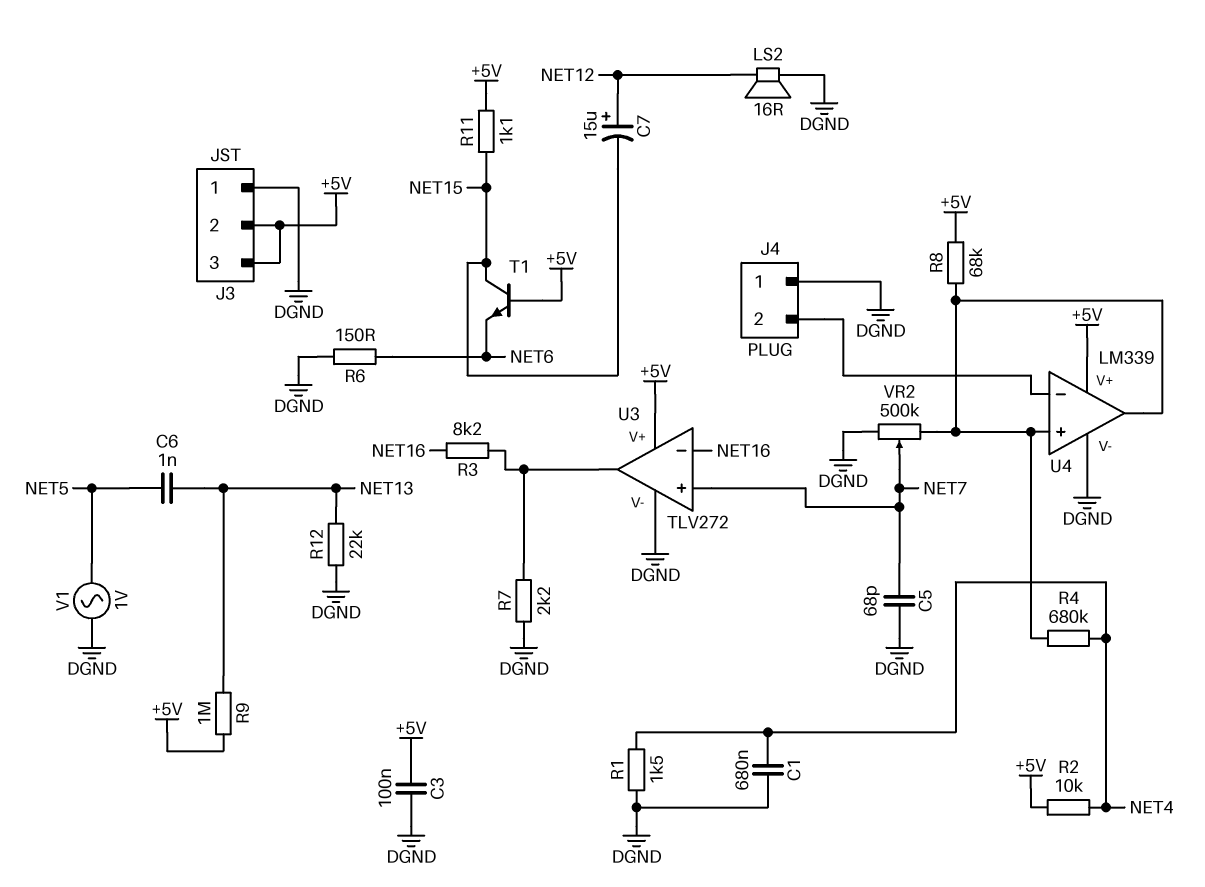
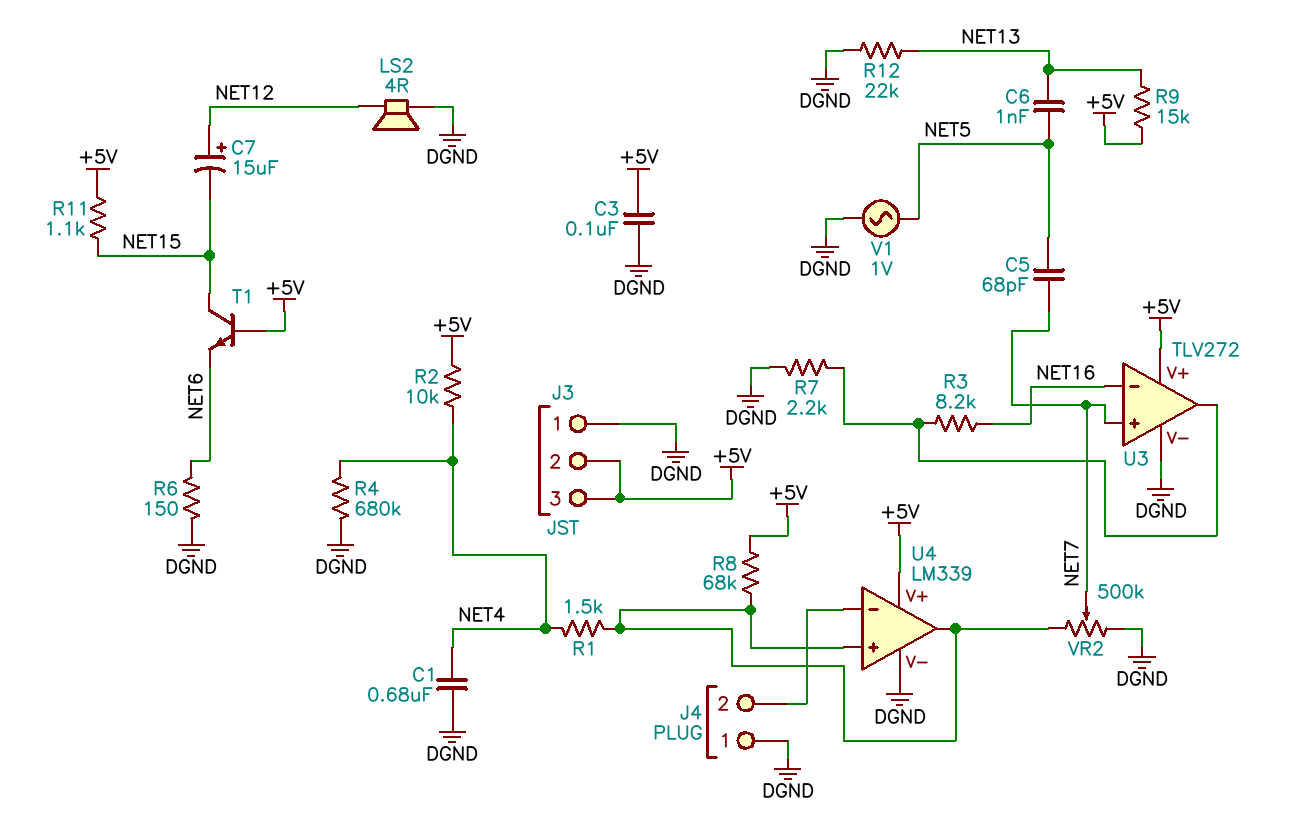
C5: 68pF (DGND, NET7) -> 68pF (NET5, NET7)
LS2: speaker 16R (DGND, NET12) -> speaker 4R (DGND, NET12)
R1: 1.5k (DGND, NET4) -> 1.5k (NET4, U4/in+)
R4: 680k (NET4, U4/in+) -> 680k (DGND, NET4)
R9: 1M (+5V, NET13) -> 15k (+5V, NET13)

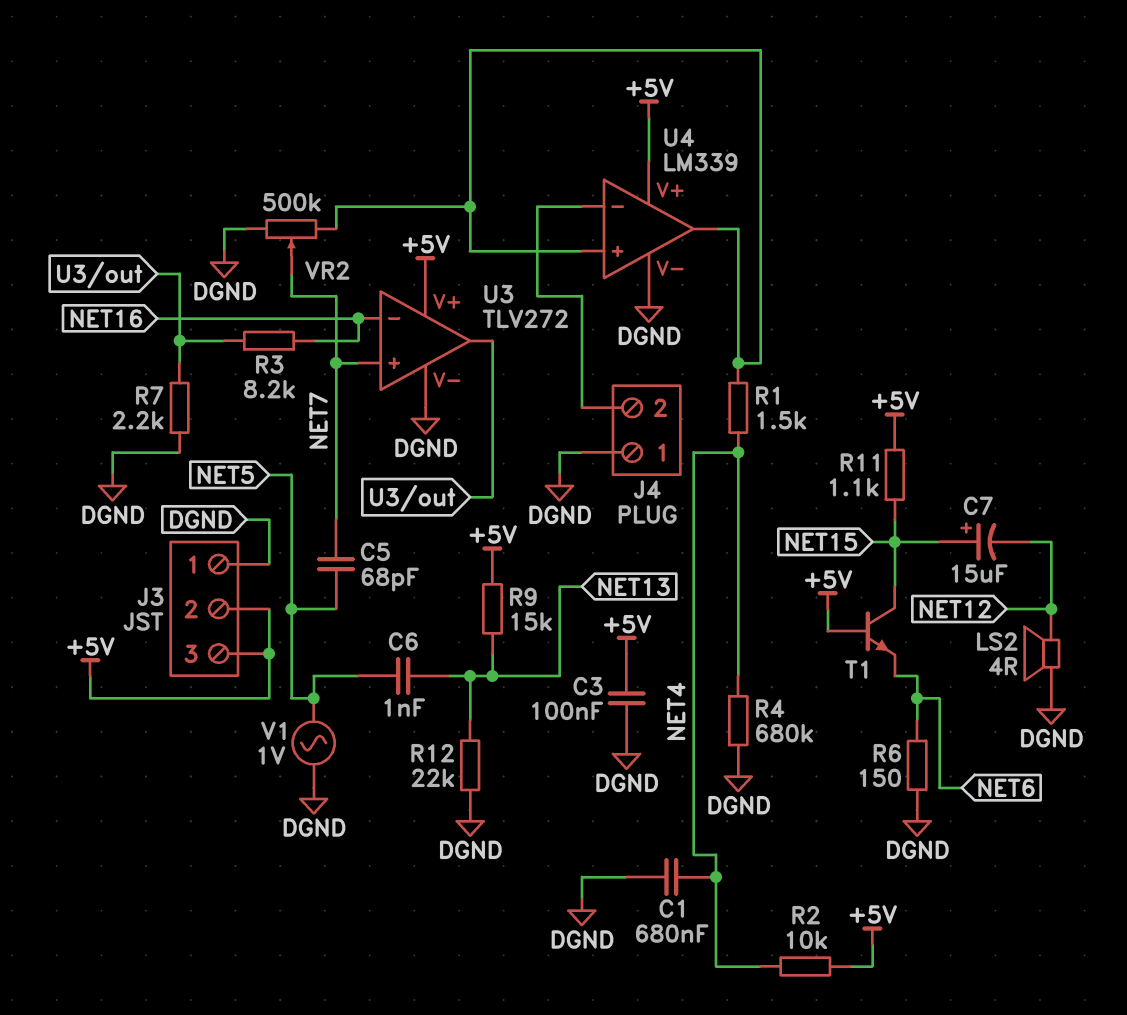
C7: 15uF (plus NET12, minus NET15) -> 15uF (plus NET15, minus NET12)
R8: 68k (+5V, U4/in+) -> none

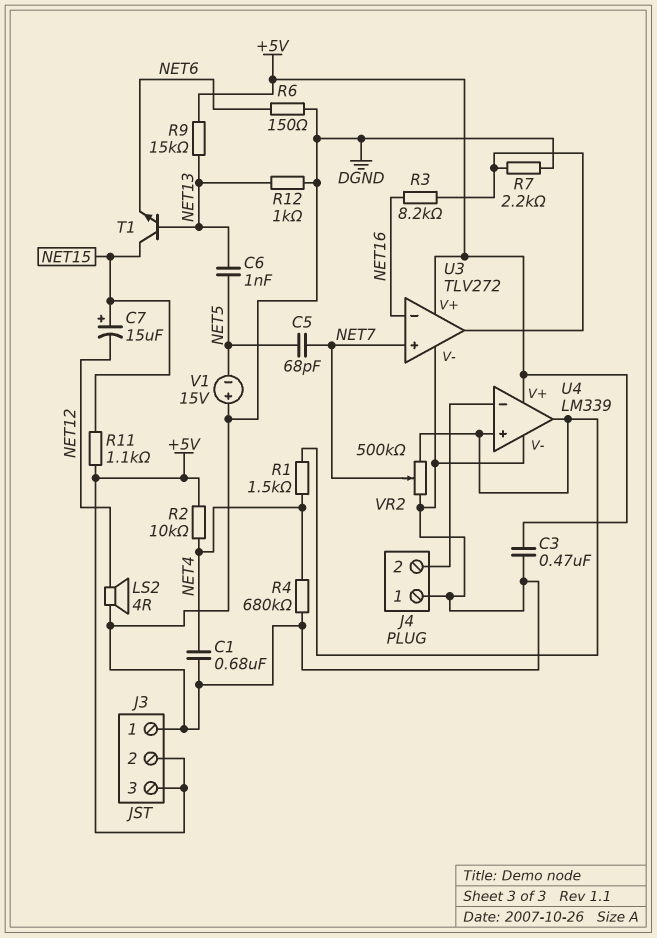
C3: 100nF (+5V, DGND) -> 470nF (+5V, DGND)
R12: 22k (DGND, NET13) -> 1k (DGND, NET13)
T1: NPN (B +5V, C NET15, E NET6) -> NPN (B NET13, C NET15, E NET6)
V1: AC 1V (DGND, NET5) -> 15V (plus DGND, minus NET5)

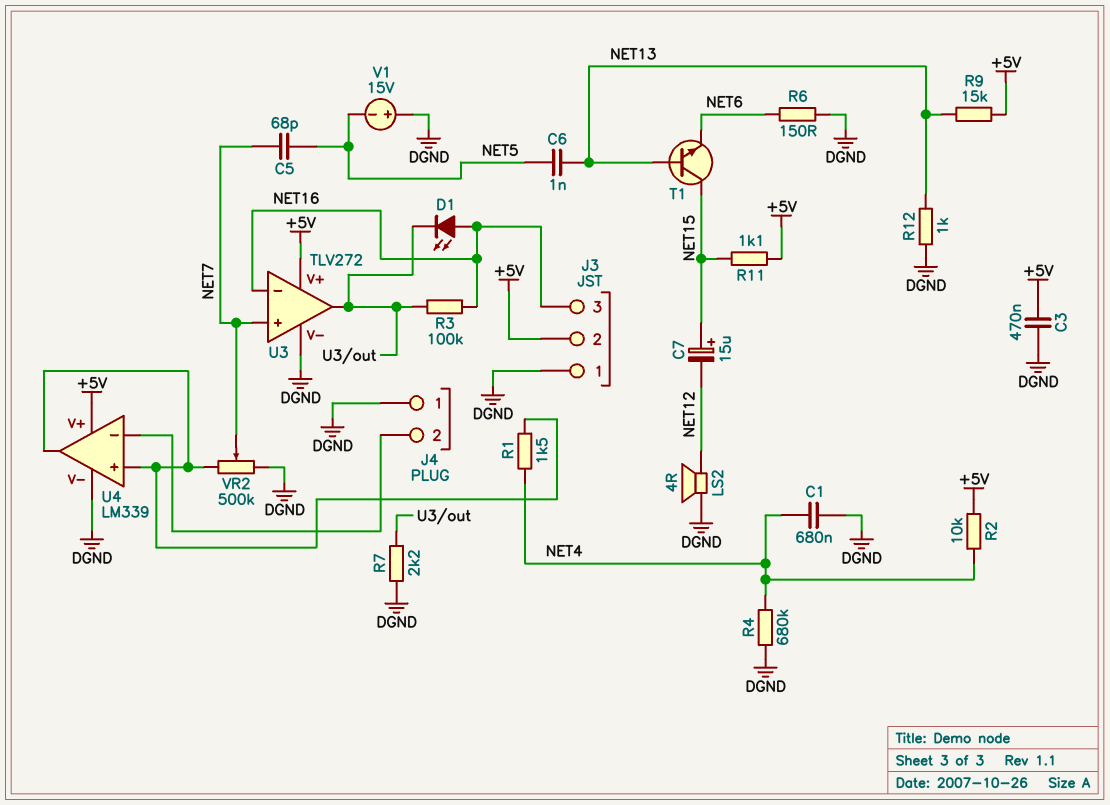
D1: none -> LED (A NET16, K U3/out)
J3 pin 3: +5V -> NET16
R3: 8.2k (NET16, U3/out) -> 100k (NET16, U3/out)

